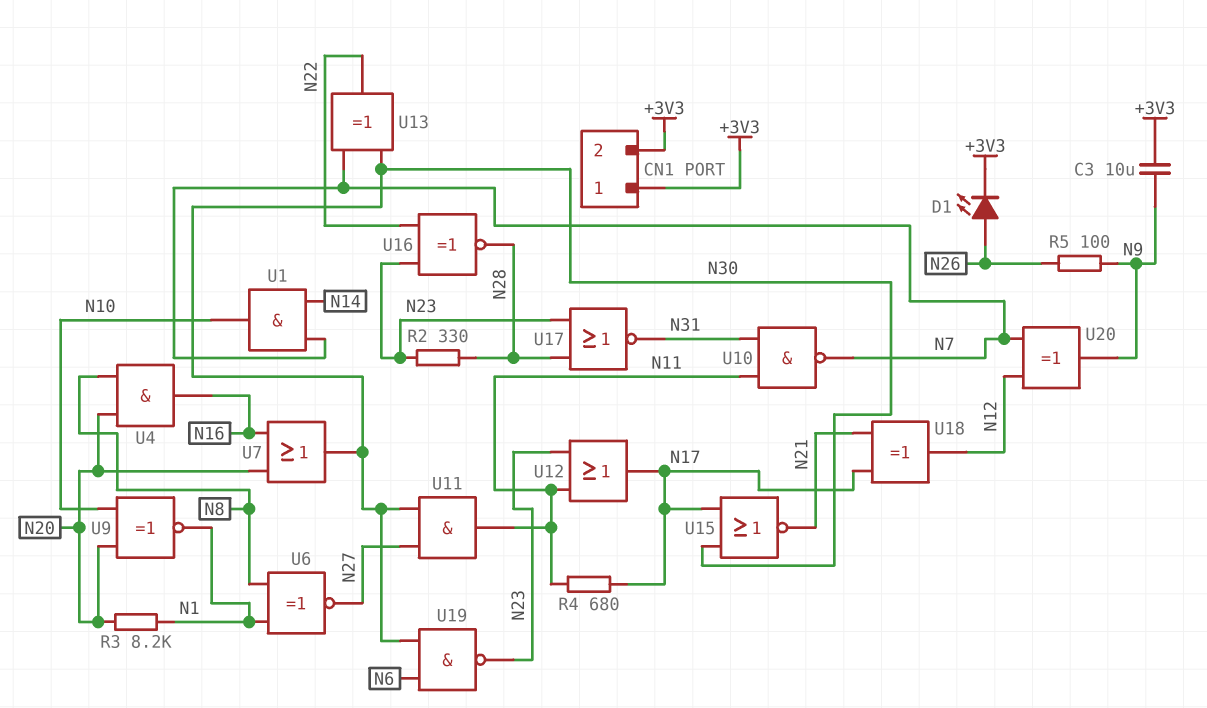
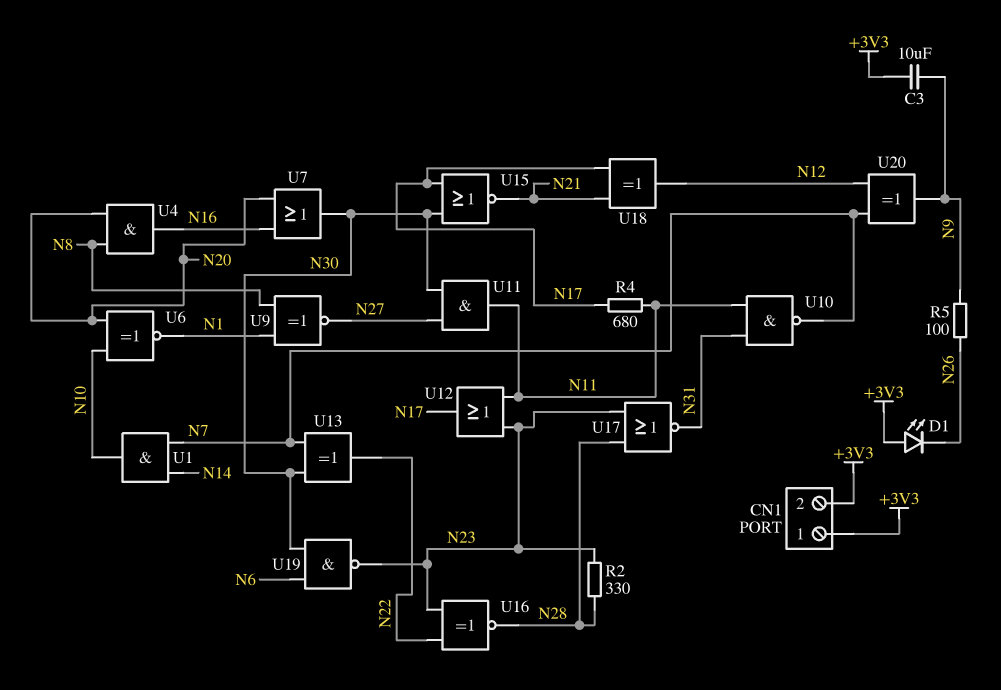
D1: LED (A N26, K +3V3) -> LED (A +3V3, K N26)
R3: 8.2k (N1, N20) -> none
U6: XNOR (in N1, in N8, out N27) -> XNOR (in N10, in N20, out N1)
U9: XNOR (in N10, in N20, out N1) -> XNOR (in N1, in N8, out N27)

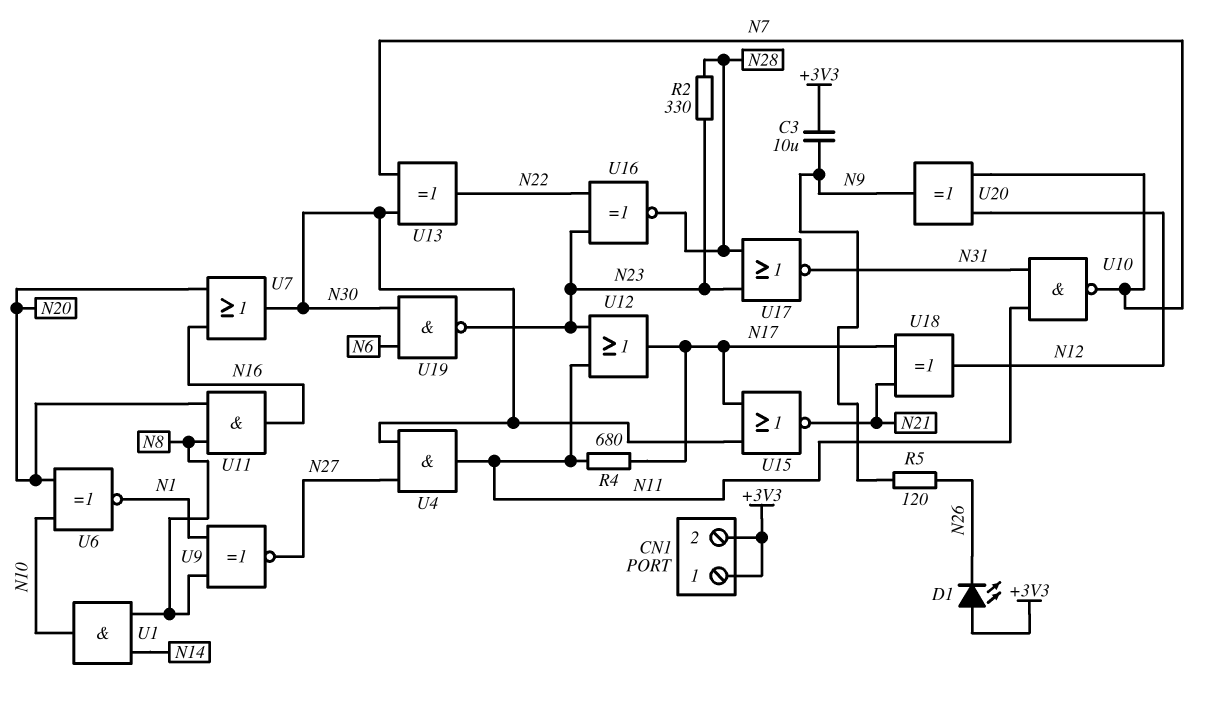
R5: 100 (N9, N26) -> 120 (N9, N26)
U1: AND (in N7, in N14, out N10) -> AND (in N8, in N14, out N10)
U4: AND (in N8, in N20, out N16) -> AND (in N27, in N30, out N11)
U11: AND (in N27, in N30, out N11) -> AND (in N8, in N20, out N16)

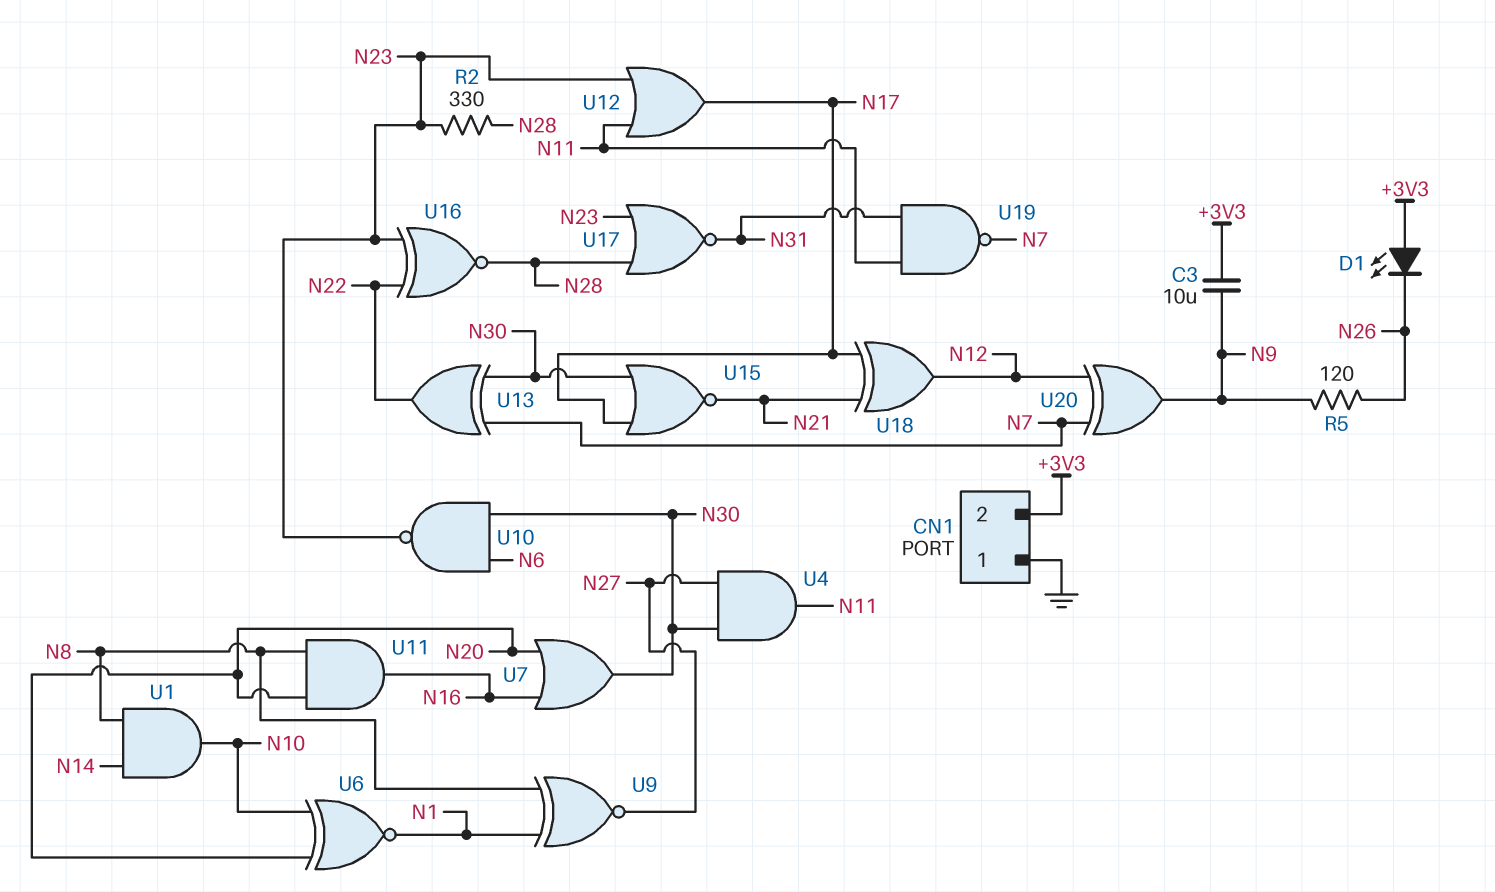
CN1 pin 1: +3V3 -> GND
R4: 680 (N11, N17) -> none
U10: NAND (in N11, in N31, out N7) -> NAND (in N6, in N30, out N23)
U19: NAND (in N6, in N30, out N23) -> NAND (in N11, in N31, out N7)

